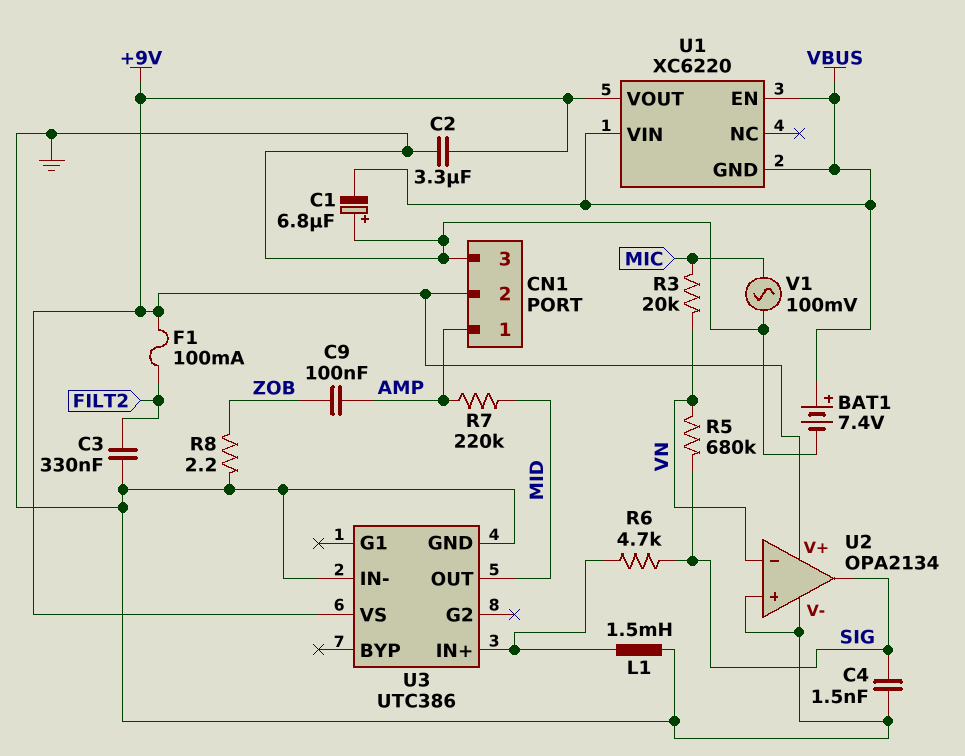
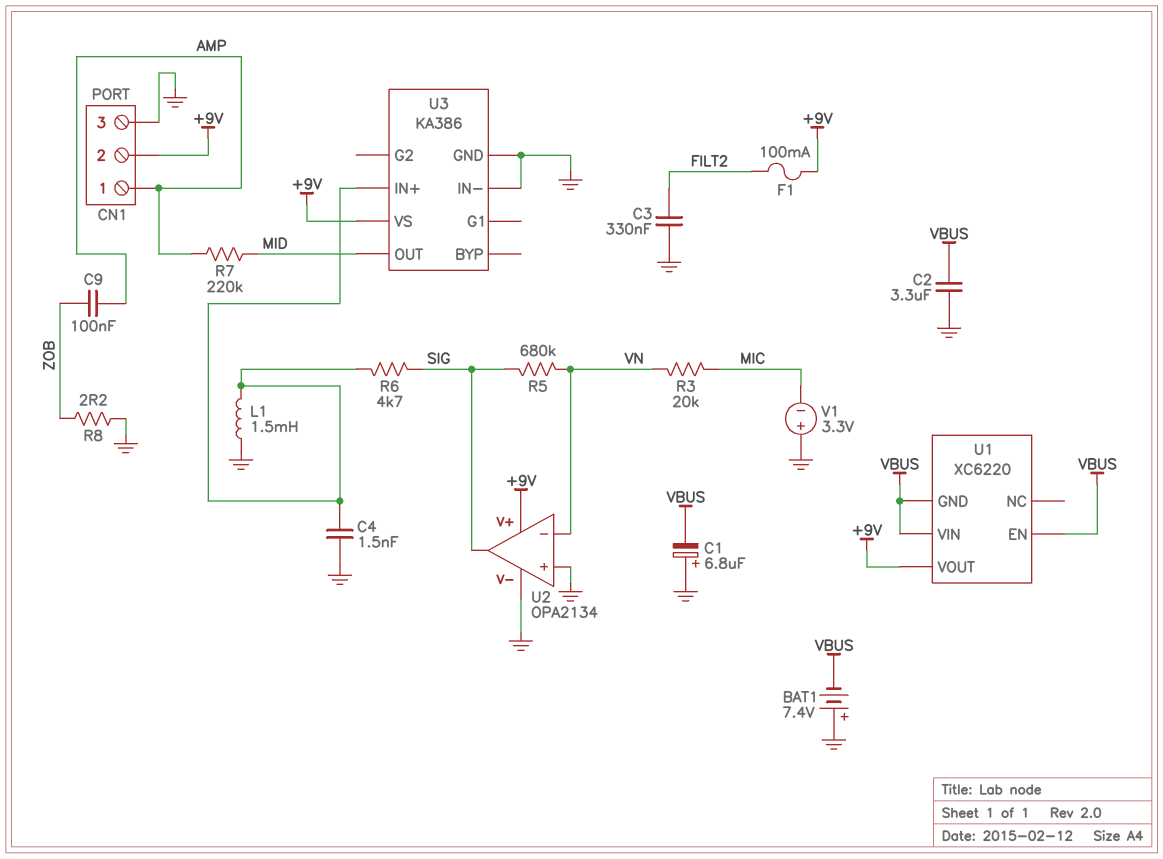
BAT1: 7.4V (plus VBUS, minus GND) -> 7.4V (plus GND, minus VBUS)
C2: 3.3uF (+9V, GND) -> 3.3uF (GND, VBUS)
C4: 1.5nF (GND, SIG) -> 1.5nF (GND, U3/IN+)
U3: UTC386 -> KA386
V1: AC 100mV (GND, MIC) -> 3.3V (plus GND, minus MIC)

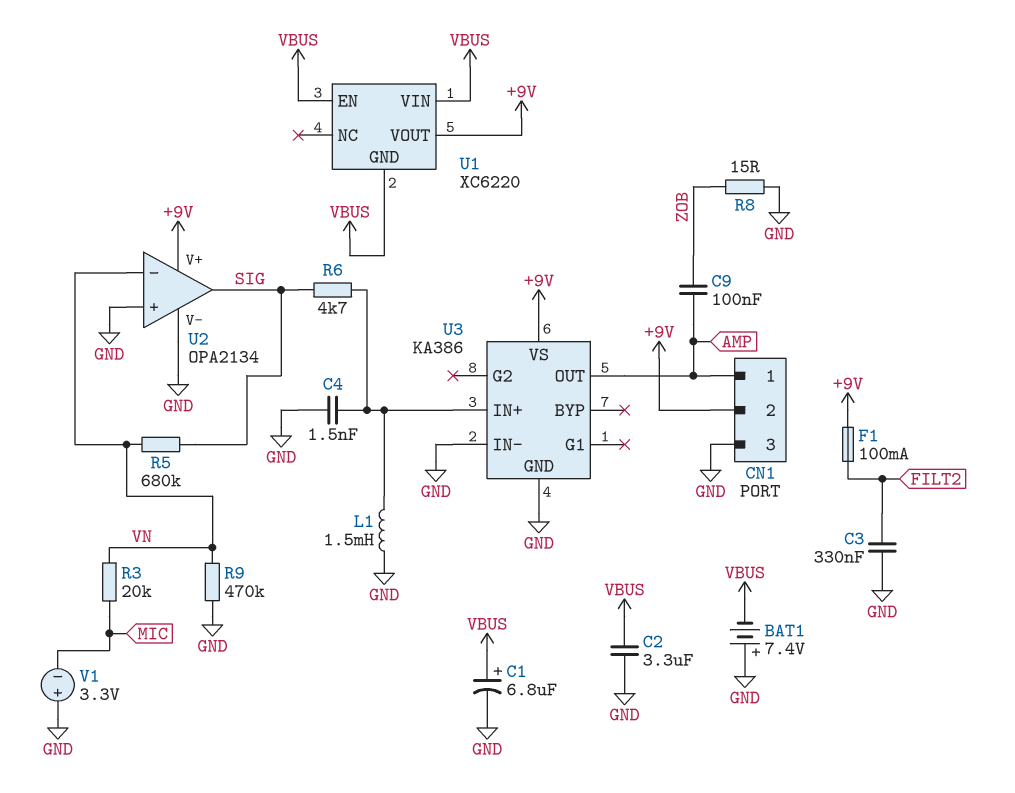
C1: 6.8uF (plus GND, minus VBUS) -> 6.8uF (plus VBUS, minus GND)
R7: 220k (AMP, MID) -> none
R8: 2.2 (GND, ZOB) -> 15 (GND, ZOB)
R9: none -> 470k (GND, VN)
U3 pin OUT: MID -> AMP

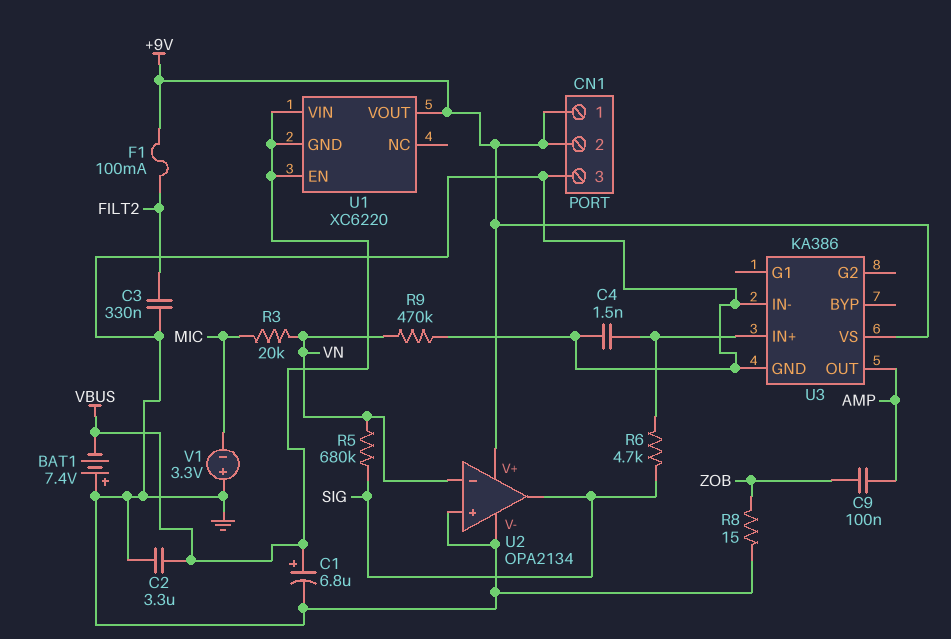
CN1 pin 1: AMP -> +9V
L1: 1.5mH (GND, U3/IN+) -> none

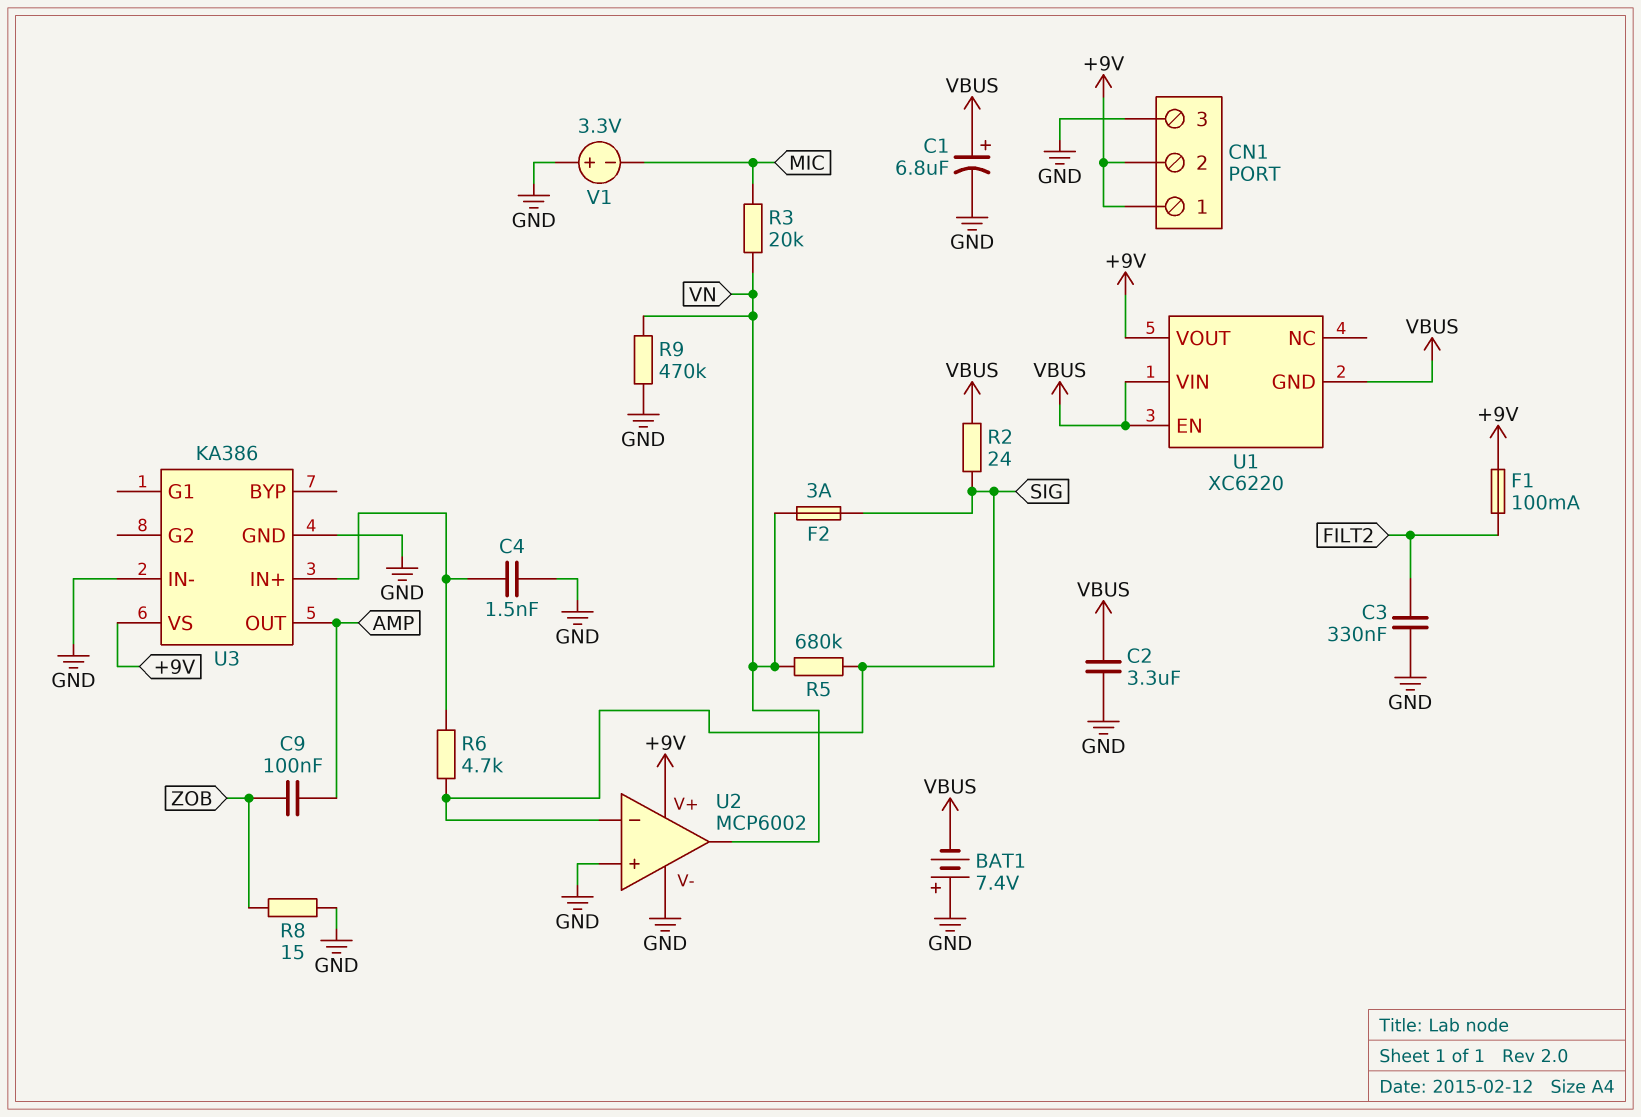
F2: none -> 3A (SIG, VN)
R2: none -> 24 (SIG, VBUS)
U2: OPA2134 -> MCP6002
U2 pin in-: VN -> SIG
U2 pin out: SIG -> VN

